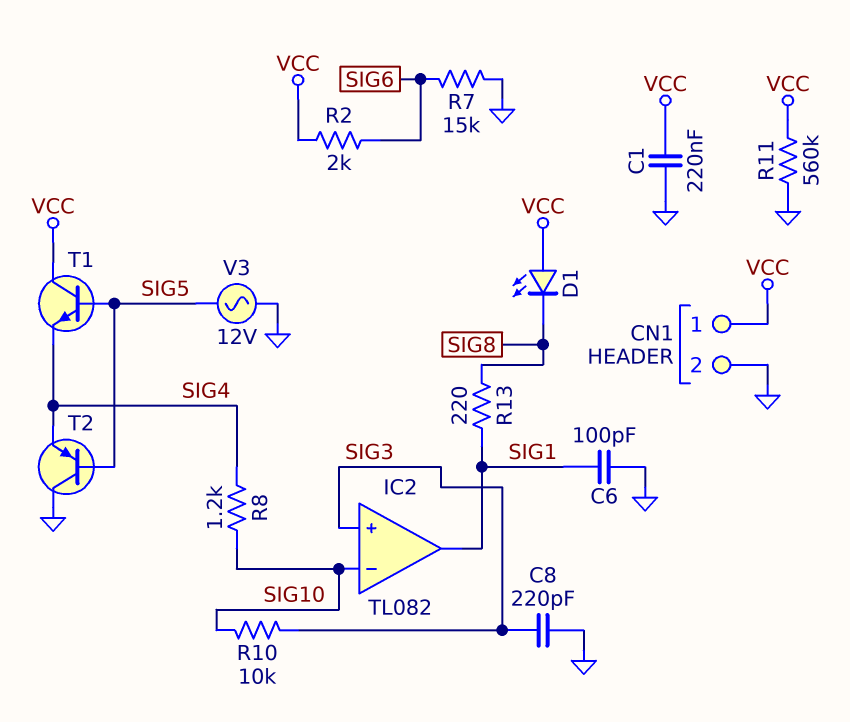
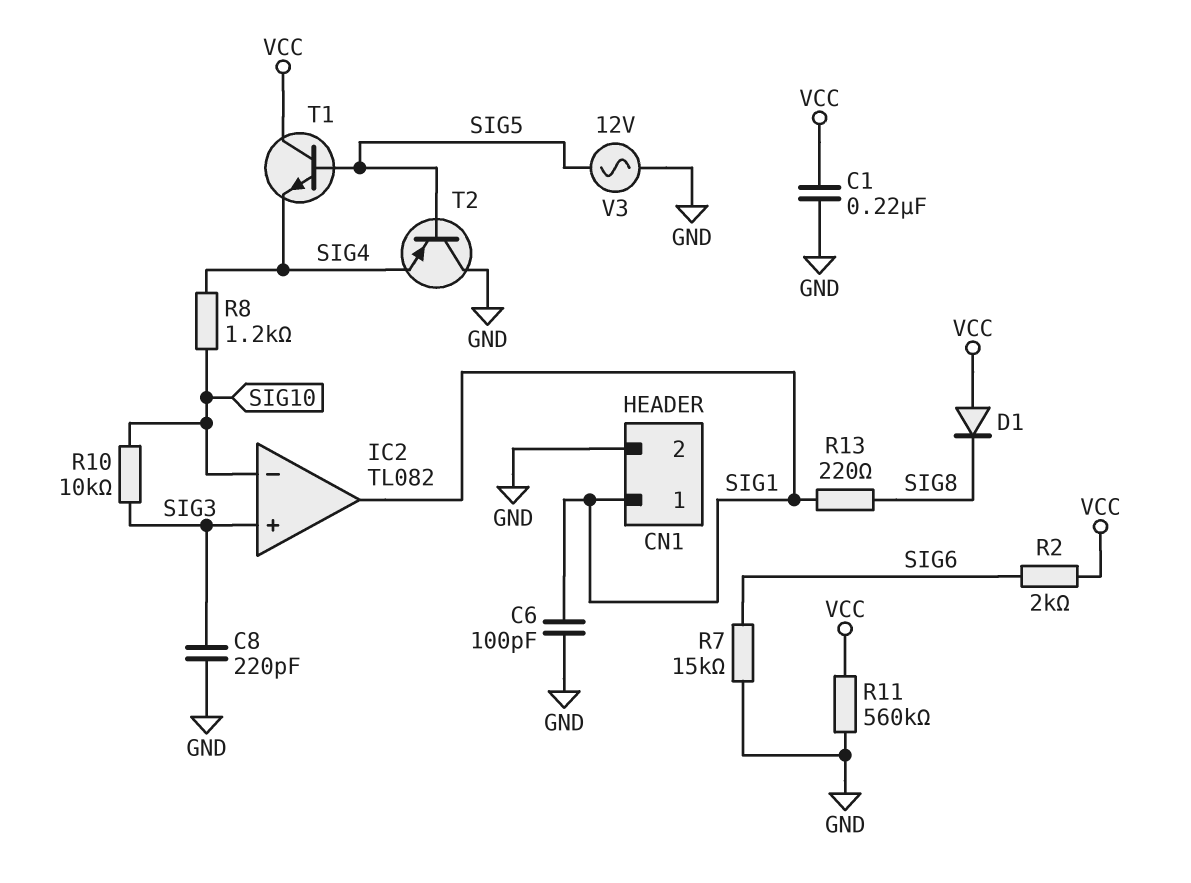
CN1 pin 1: VCC -> SIG1
D1: LED (A VCC, K SIG8) -> diode (A VCC, K SIG8)

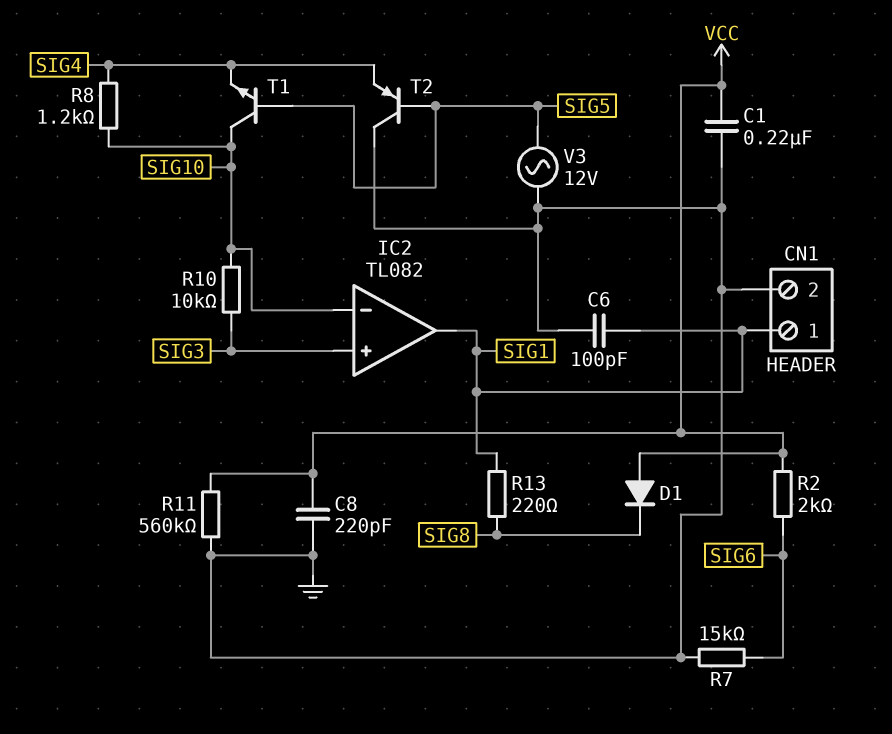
C8: 220pF (GND, SIG3) -> 220pF (GND, VCC)
T1: NPN (B SIG5, C VCC, E SIG4) -> NPN (B SIG5, C SIG10, E SIG4)

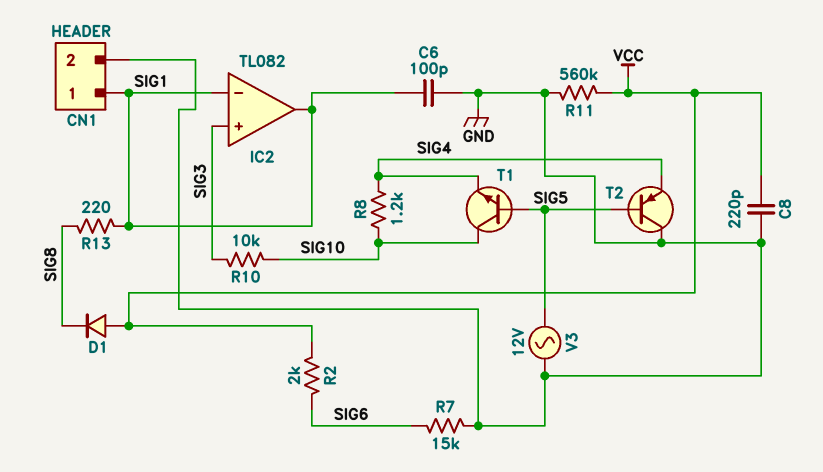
C1: 220nF (GND, VCC) -> none
IC2 pin in-: SIG10 -> SIG1

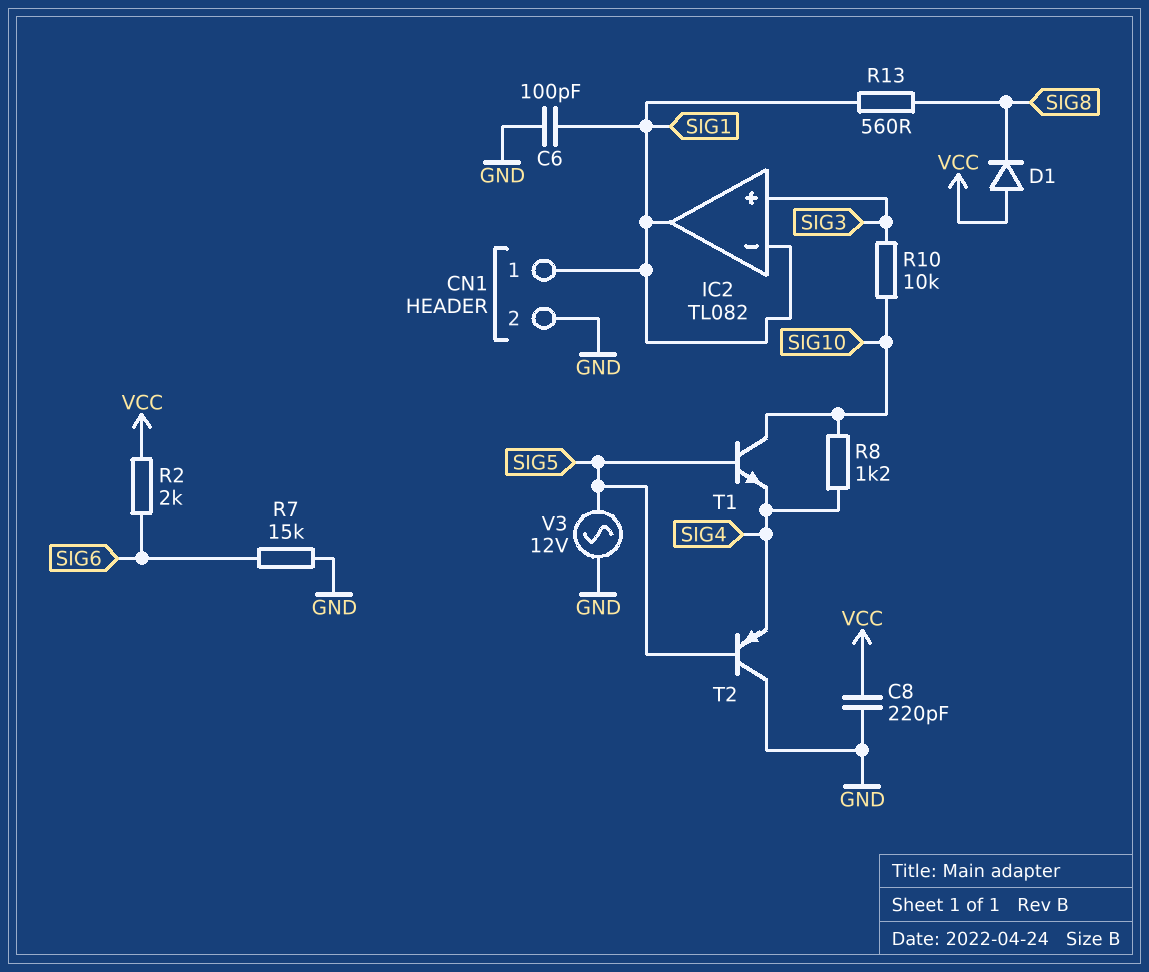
R11: 560k (GND, VCC) -> none
R13: 220 (SIG1, SIG8) -> 560 (SIG1, SIG8)

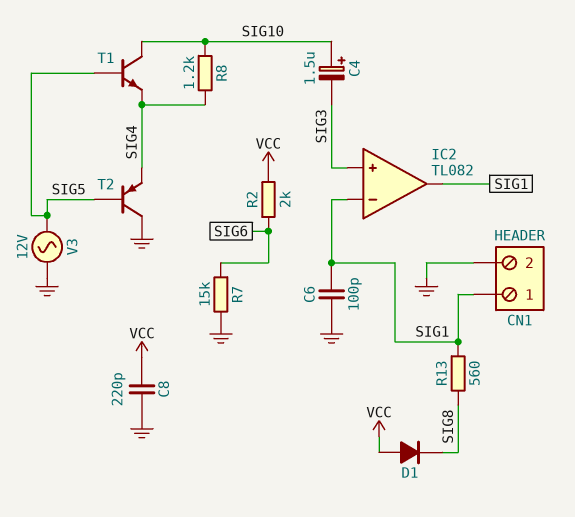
C4: none -> 1.5uF (plus SIG10, minus SIG3)
R10: 10k (SIG3, SIG10) -> none

